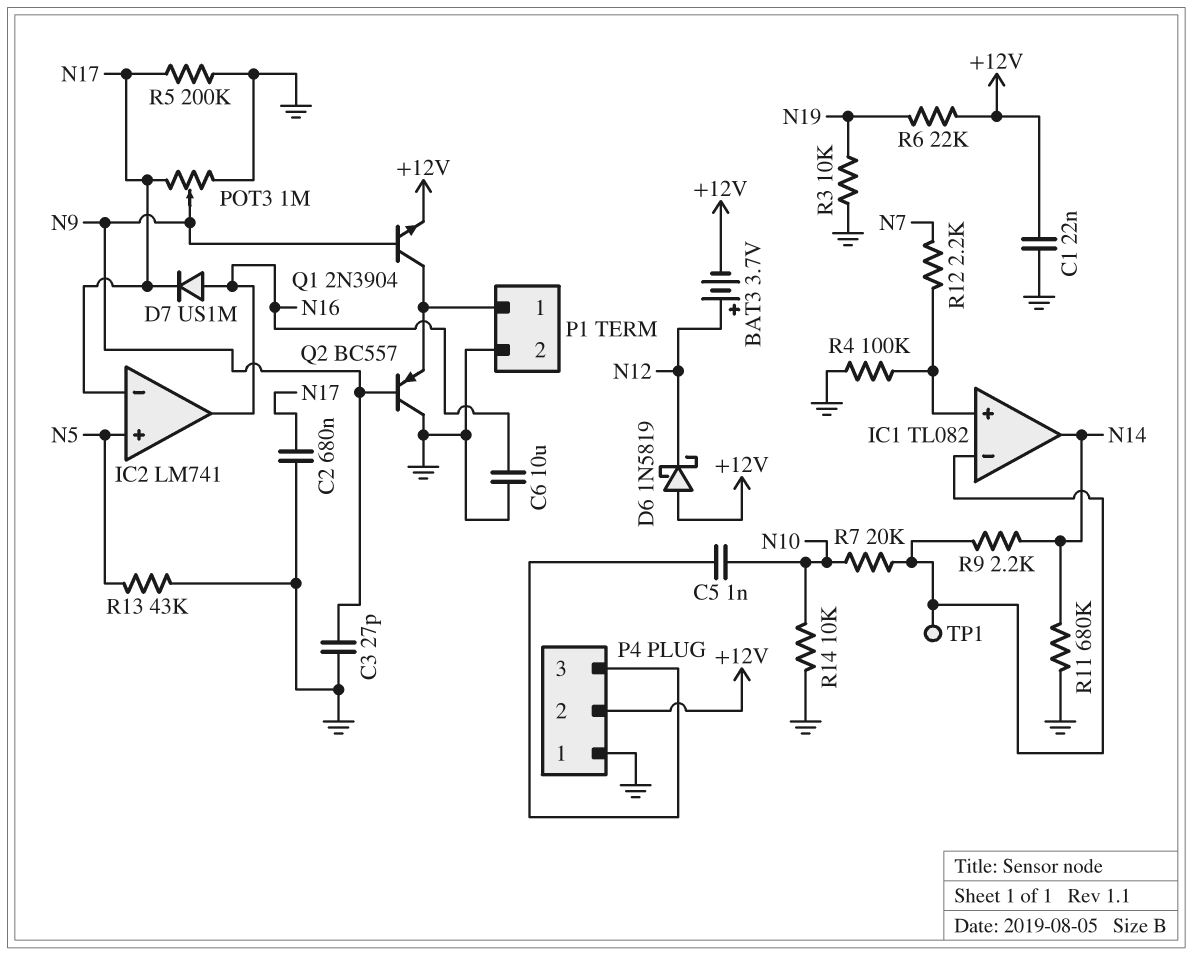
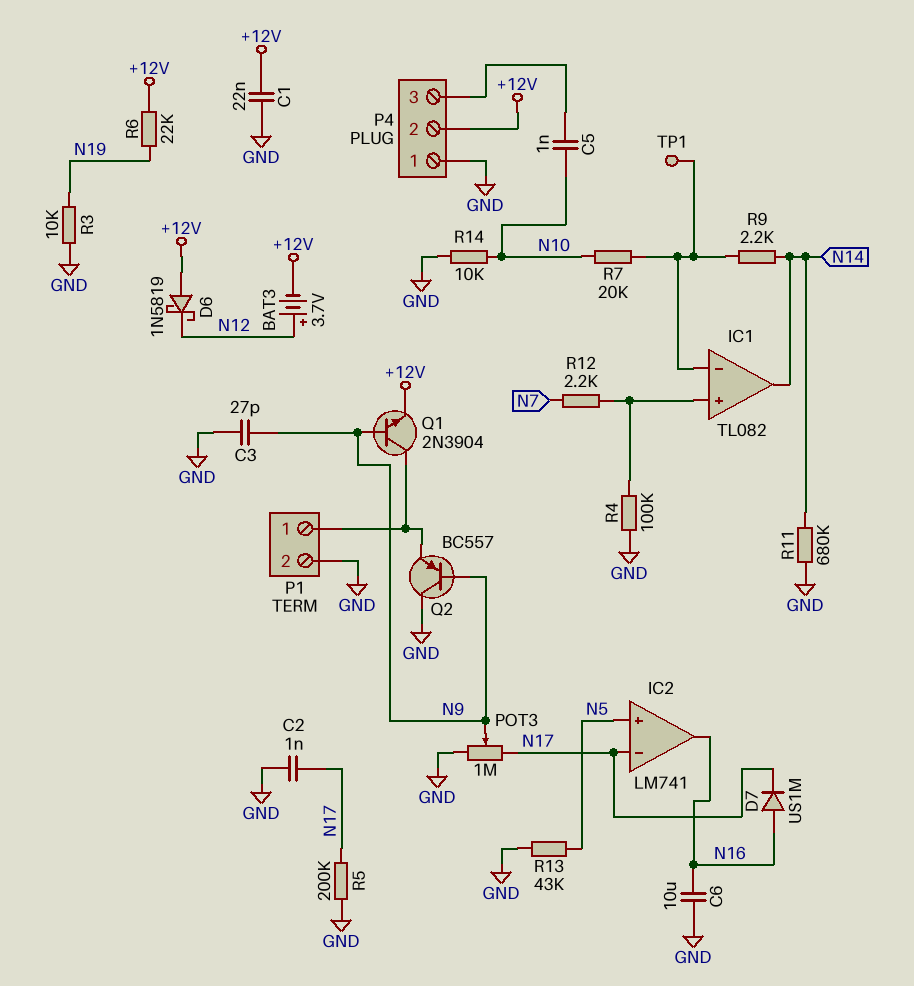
C2: 680nF (GND, N17) -> 1nF (GND, N17)

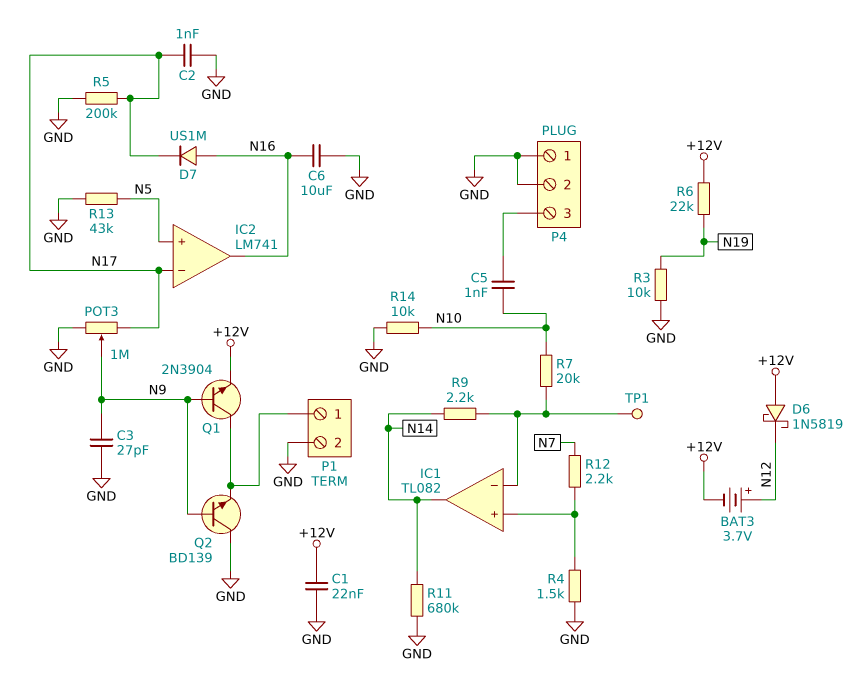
P4 pin 2: +12V -> GND
Q2: PNP BC557 (B N9, C GND, E P1/1) -> NPN BD139 (B N9, C GND, E P1/1)
R4: 100k (GND, IC1/in+) -> 1.5k (GND, IC1/in+)

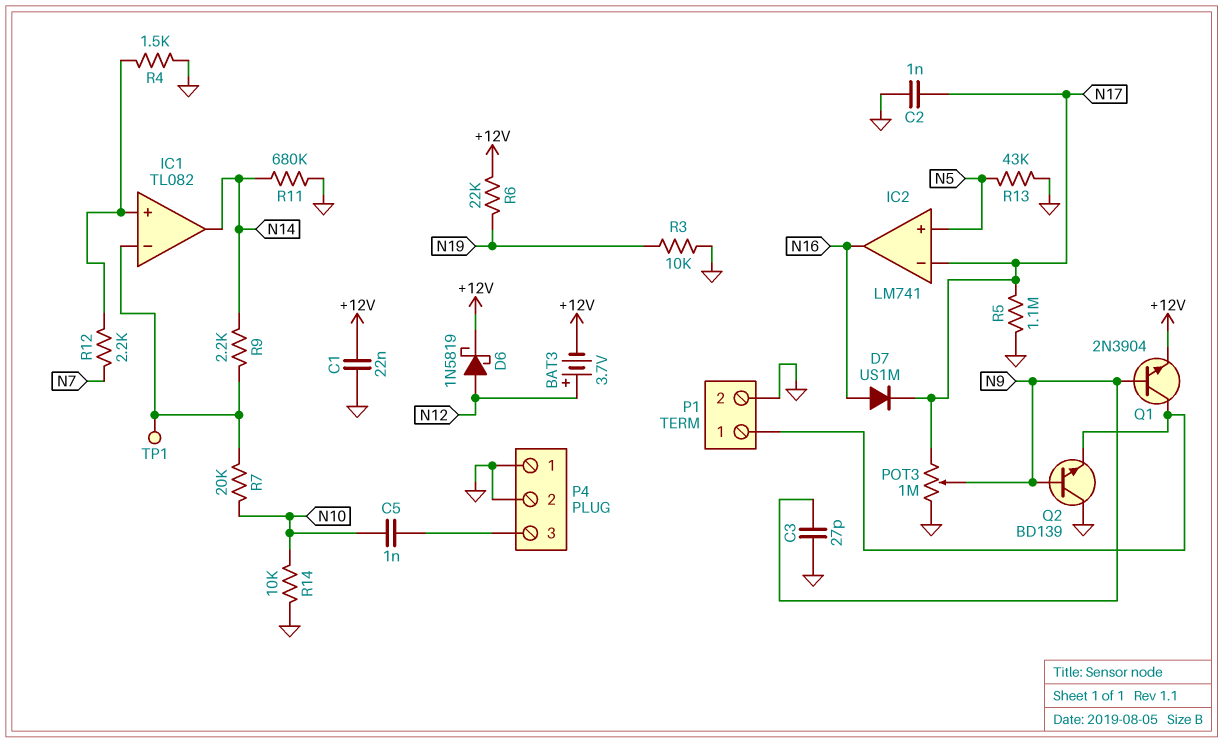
C6: 10uF (GND, N16) -> none
D6: schottky 1N5819 (A +12V, K N12) -> schottky 1N5819 (A N12, K +12V)
R5: 200k (GND, N17) -> 1.1M (GND, N17)

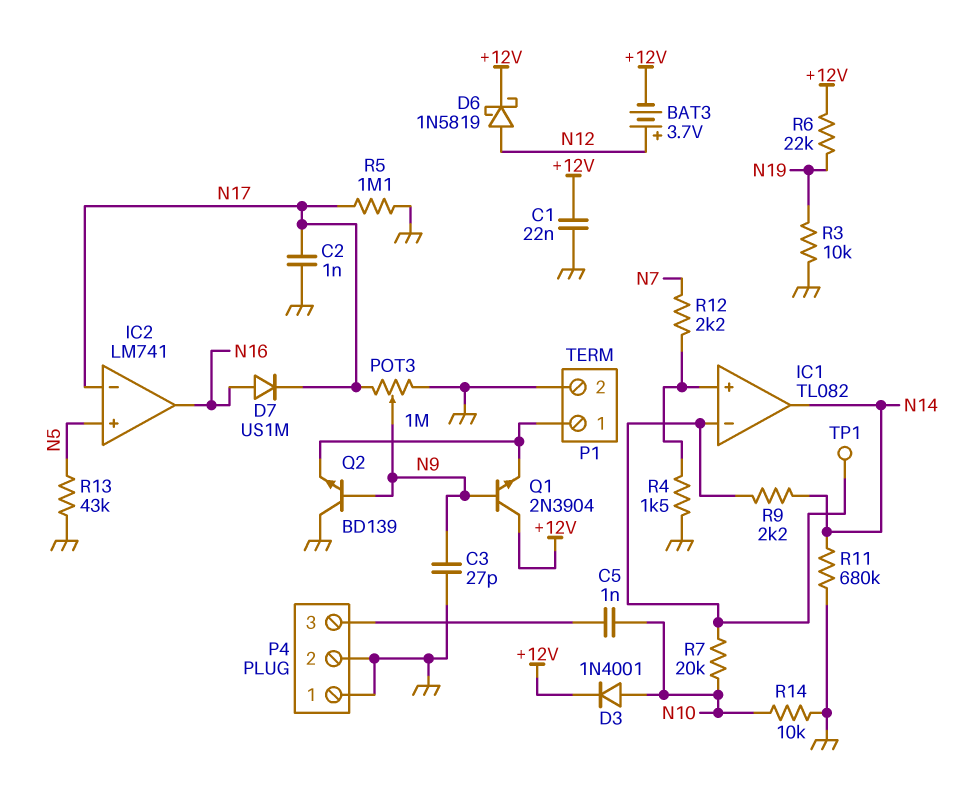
D3: none -> diode 1N4001 (A N10, K +12V)
Q1: NPN 2N3904 (B N9, C P1/1, E +12V) -> NPN 2N3904 (B N9, C +12V, E P1/1)

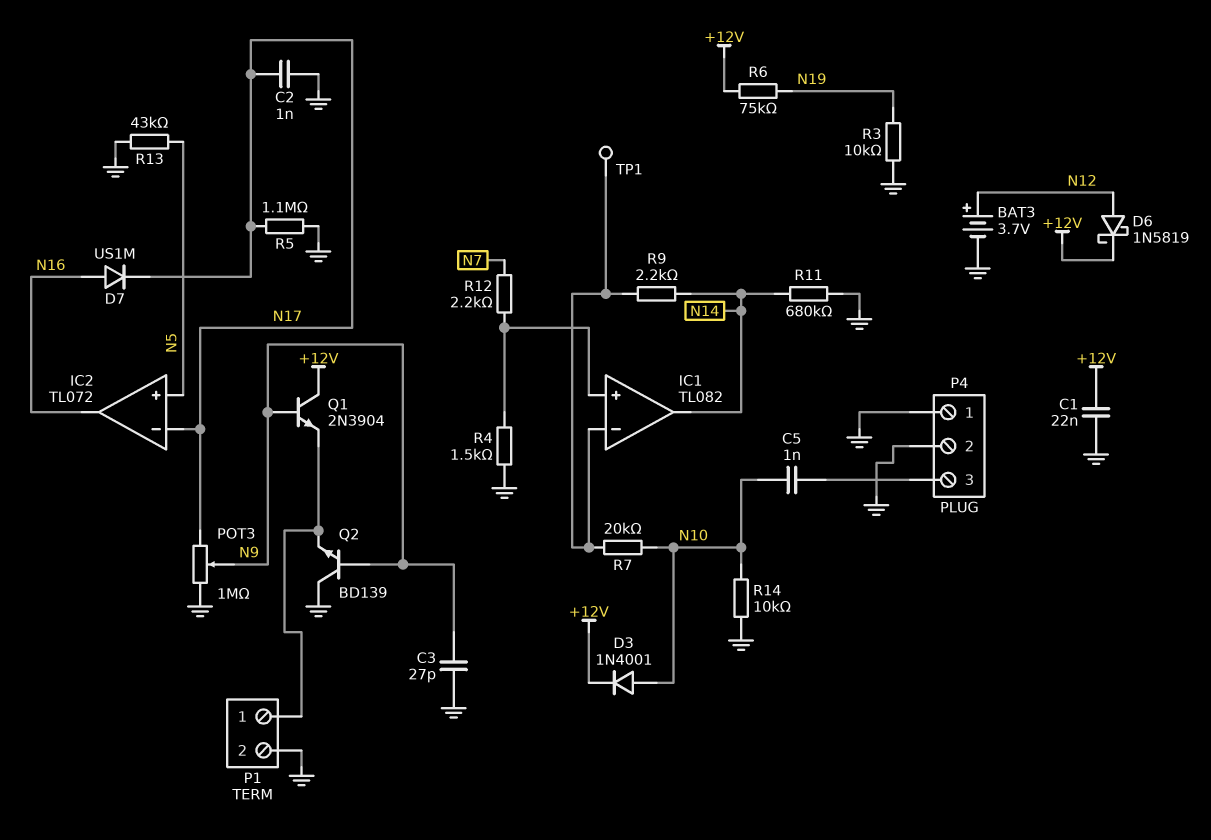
BAT3: 3.7V (plus N12, minus +12V) -> 3.7V (plus N12, minus GND)
IC2: LM741 -> TL072
R6: 22k (+12V, N19) -> 75k (+12V, N19)

